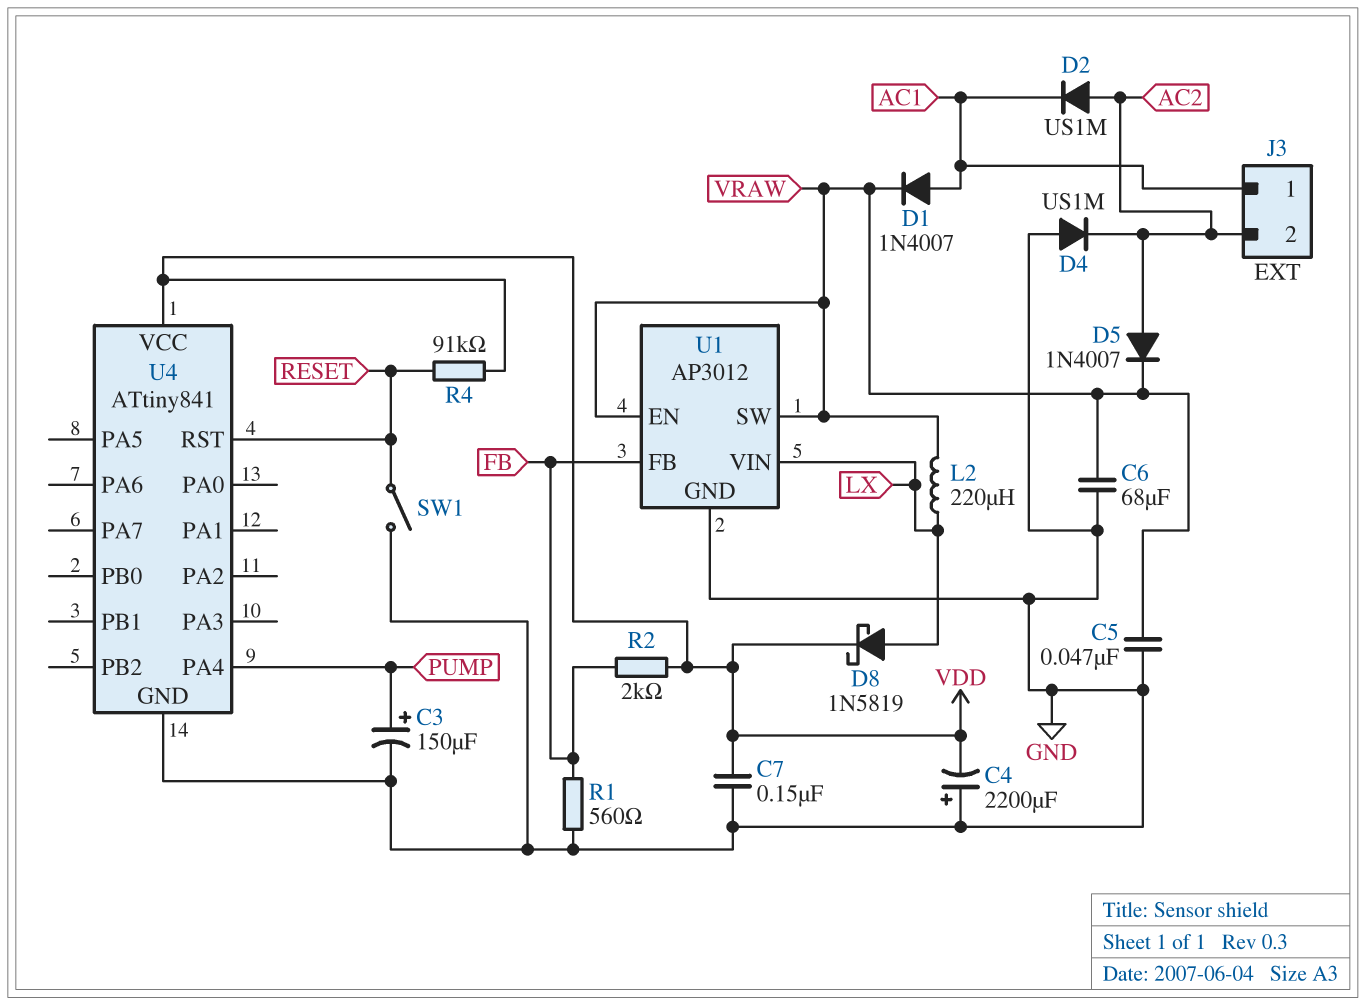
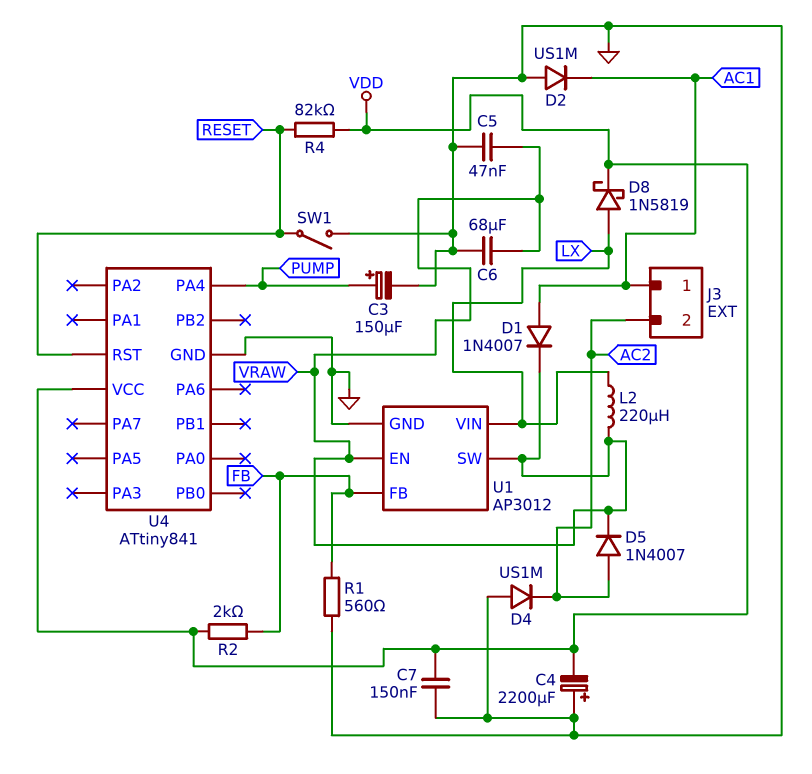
D2: diode US1M (A AC2, K AC1) -> diode US1M (A GND, K AC1)
R4: 91k (RESET, VDD) -> 82k (RESET, VDD)

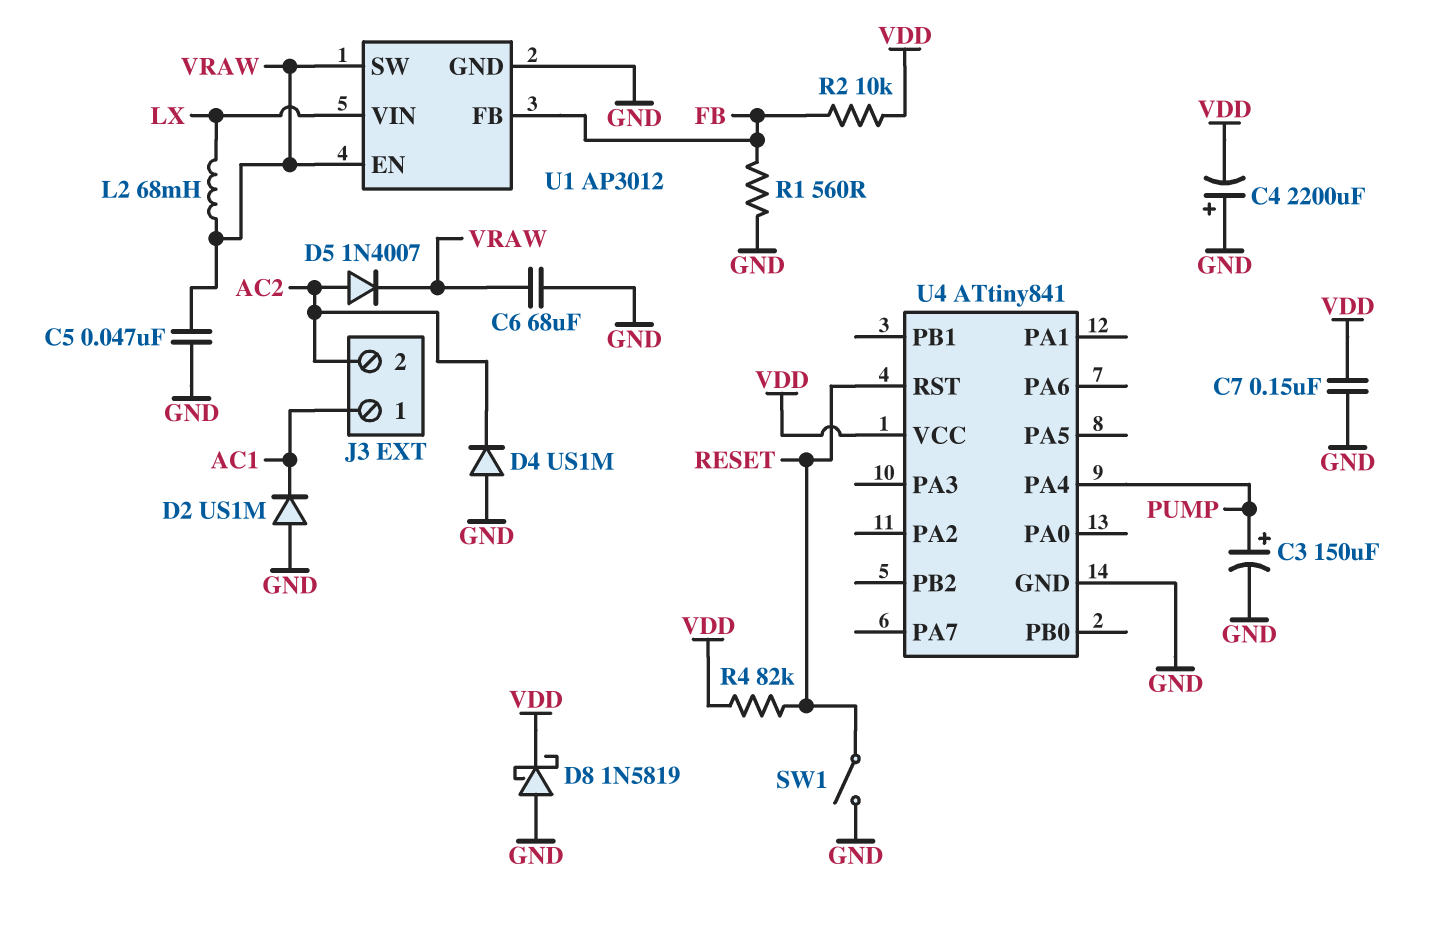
D1: diode 1N4007 (A AC1, K VRAW) -> none
D8: schottky 1N5819 (A LX, K VDD) -> schottky 1N5819 (A GND, K VDD)
L2: 220uH (LX, VRAW) -> 68mH (LX, VRAW)
R2: 2k (FB, VDD) -> 10k (FB, VDD)

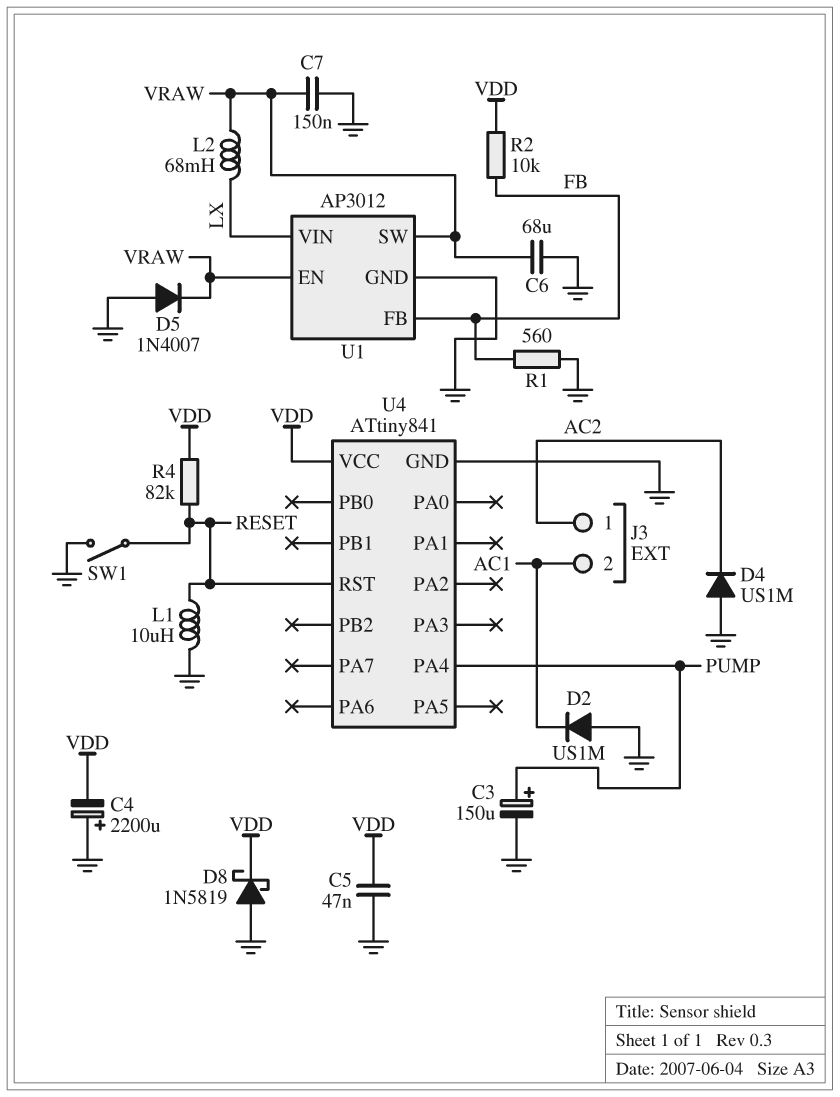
C5: 47nF (GND, VRAW) -> 47nF (GND, VDD)
C7: 150nF (GND, VDD) -> 150nF (GND, VRAW)
D5: diode 1N4007 (A AC2, K VRAW) -> diode 1N4007 (A GND, K VRAW)
J3 pin 1: AC1 -> AC2
J3 pin 2: AC2 -> AC1
L1: none -> 10uH (GND, RESET)

